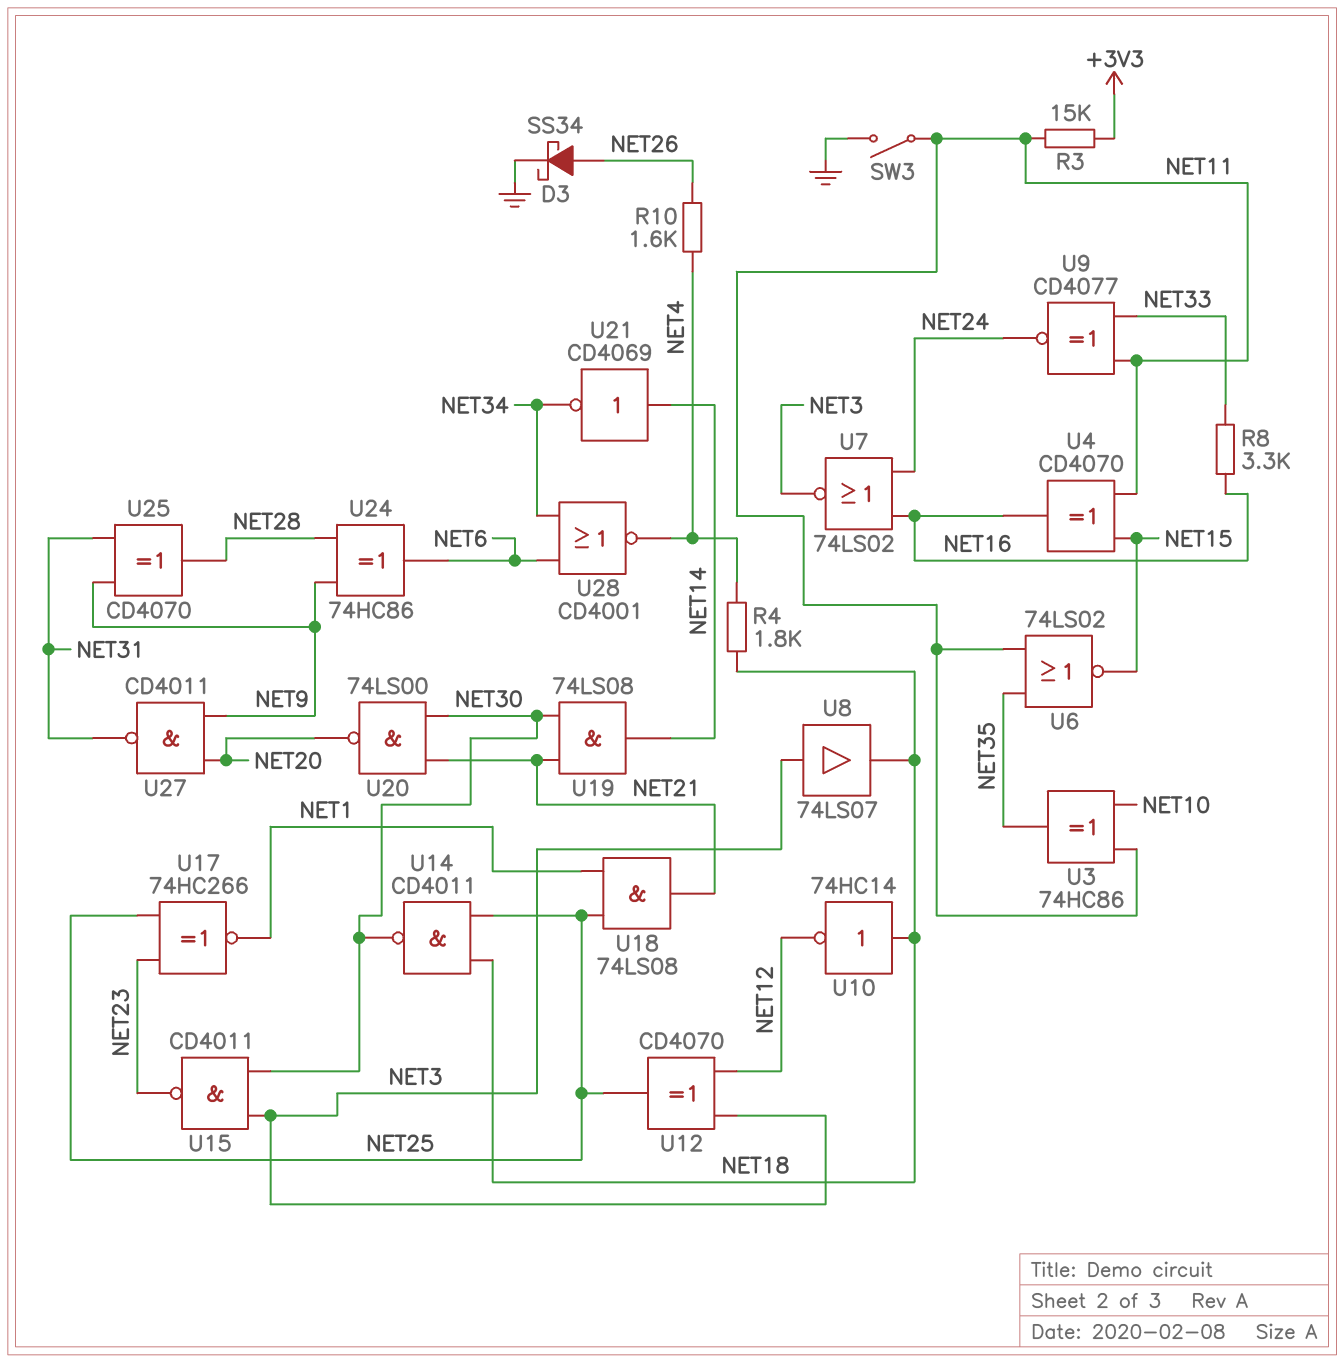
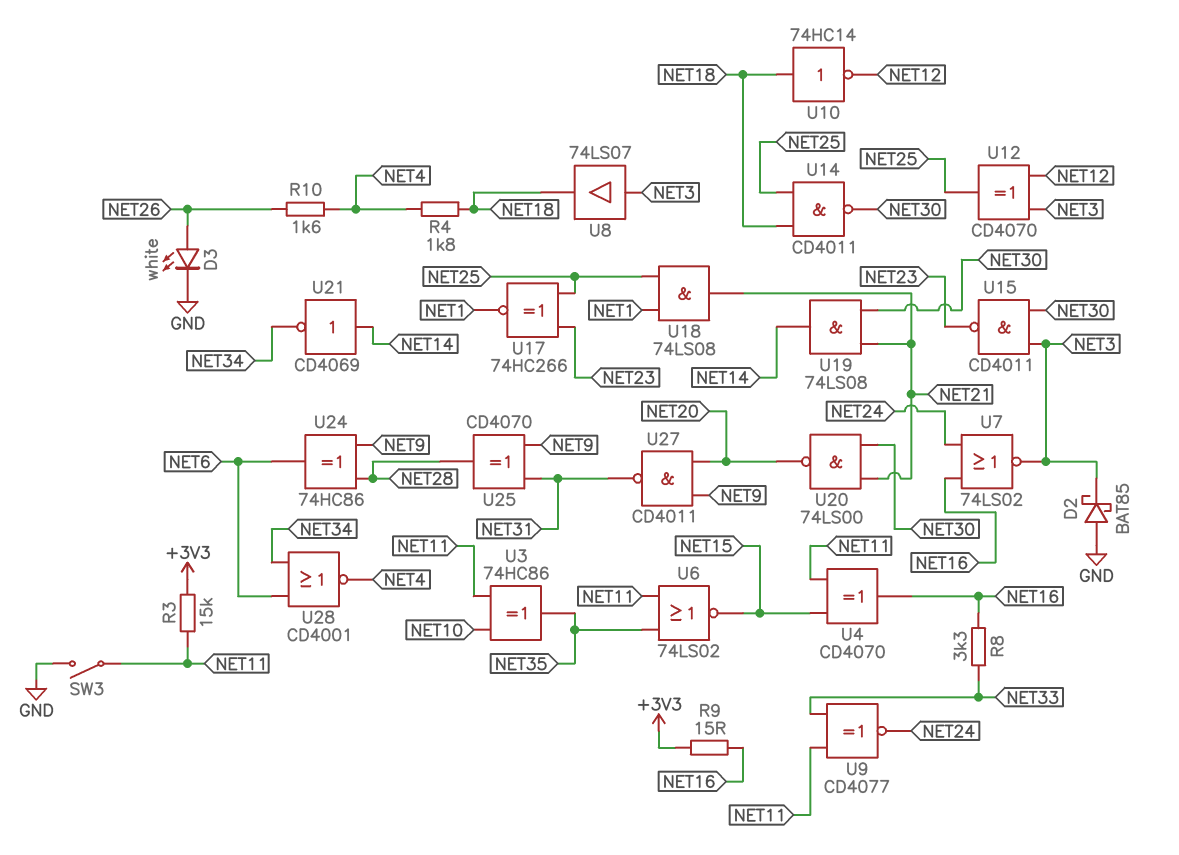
D2: none -> schottky BAT85 (A GND, K NET3)
D3: schottky SS34 (A NET26, K GND) -> LED white (A NET26, K GND)
R9: none -> 15 (+3V3, NET16)

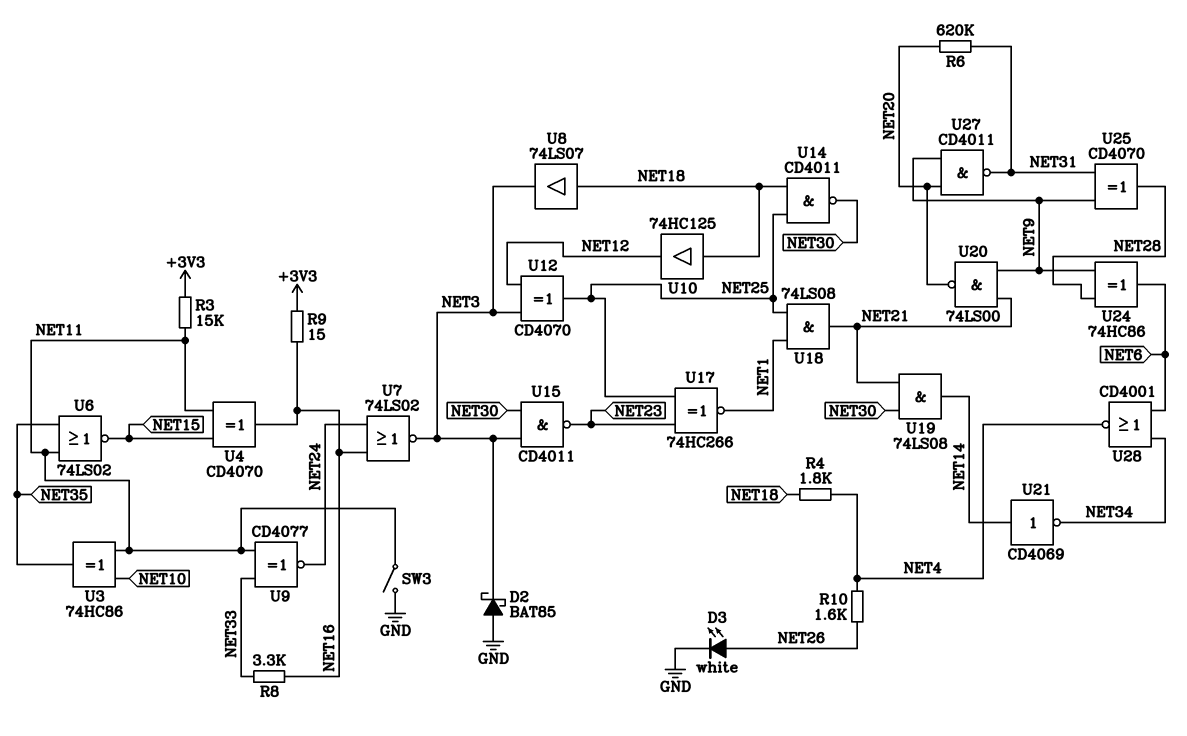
R6: none -> 620k (NET20, NET31)
U8: buffer 74LS07 (in NET3, out NET18) -> buffer 74LS07 (in NET18, out NET3)
U10: NOT 74HC14 (in NET18, out NET12) -> buffer 74HC125 (in NET18, out NET12)
U20: NAND 74LS00 (in NET21, in NET30, out NET20) -> NAND 74LS00 (in NET9, in NET21, out NET20)

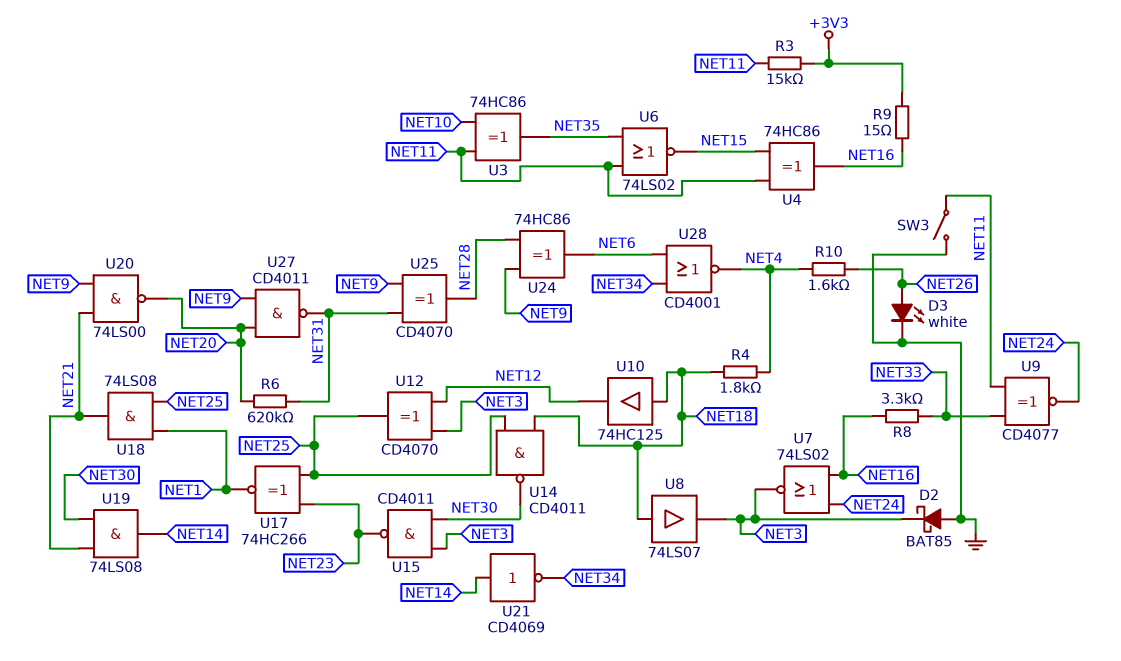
U4: XOR CD4070 (in NET11, in NET15, out NET16) -> XOR 74HC86 (in NET11, in NET15, out NET16)

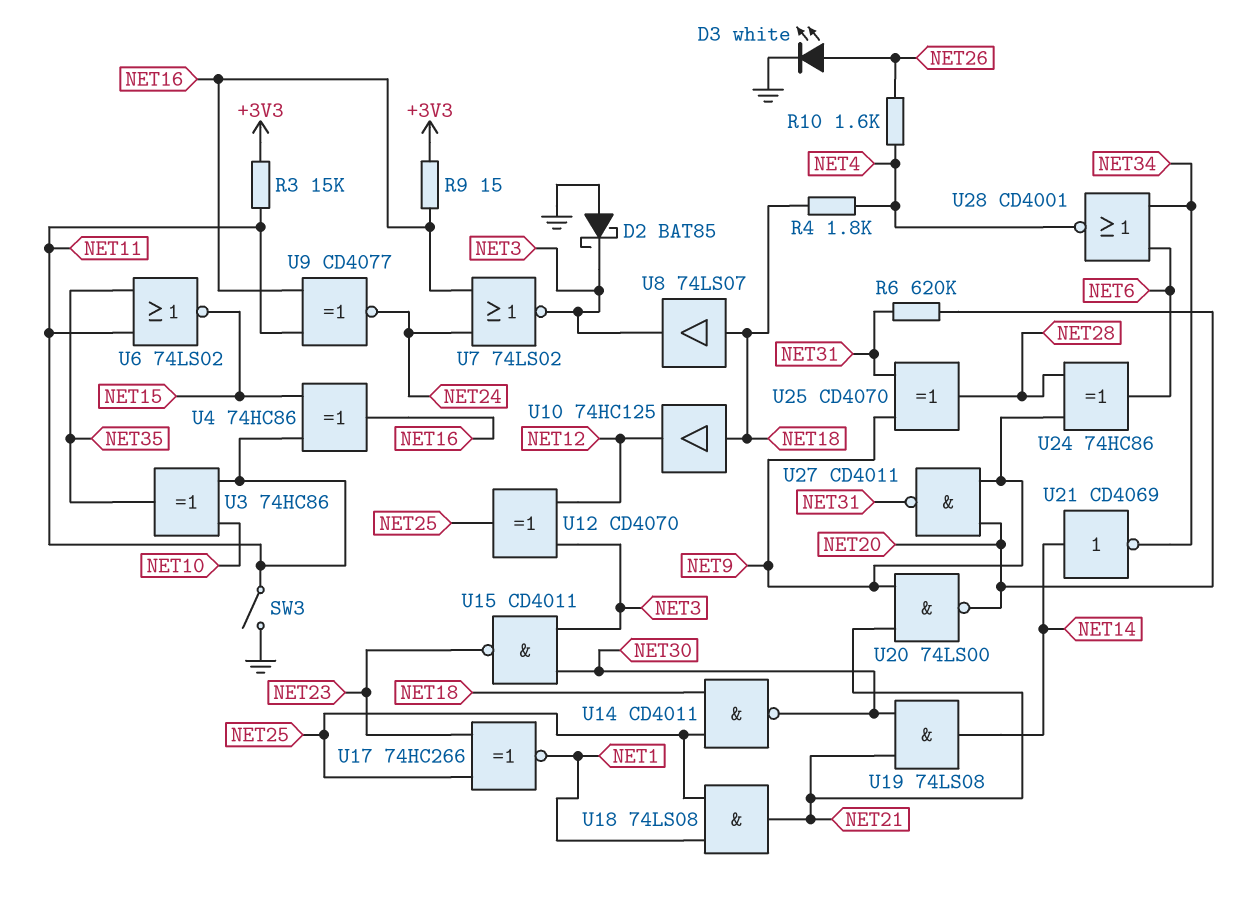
R8: 3.3k (NET16, NET33) -> none
U9: XNOR CD4077 (in NET11, in NET33, out NET24) -> XNOR CD4077 (in NET11, in NET16, out NET24)

